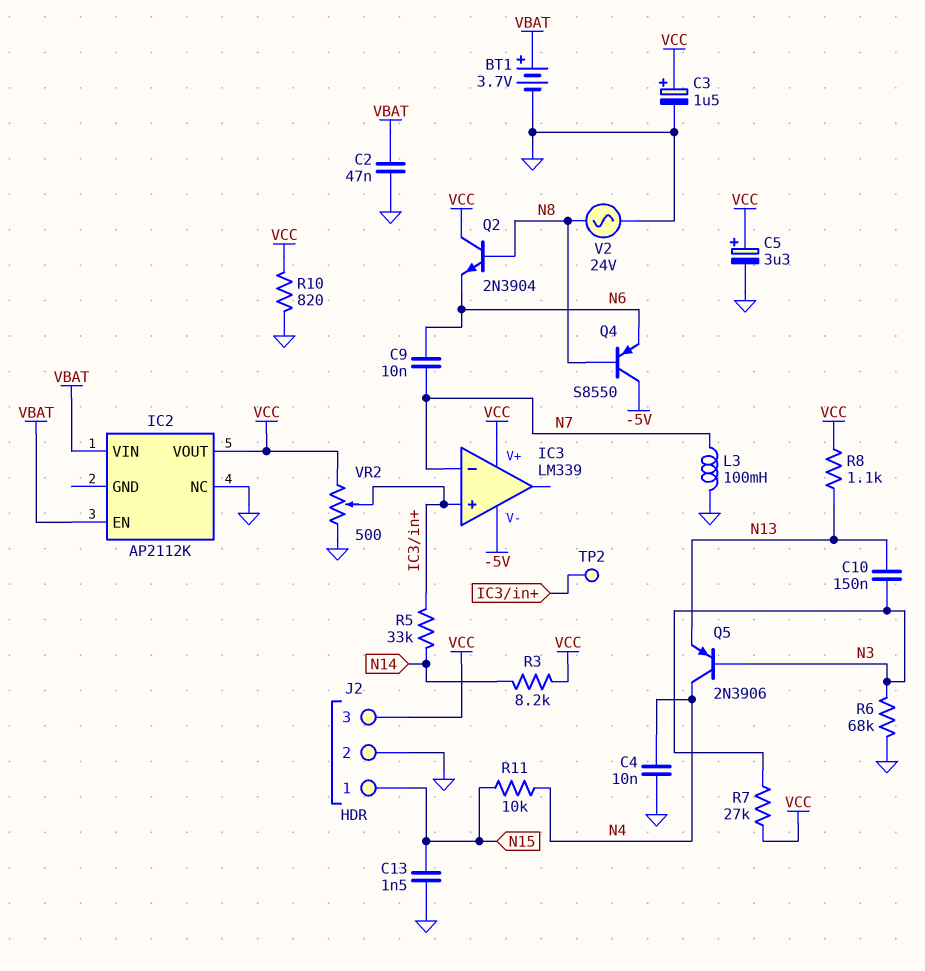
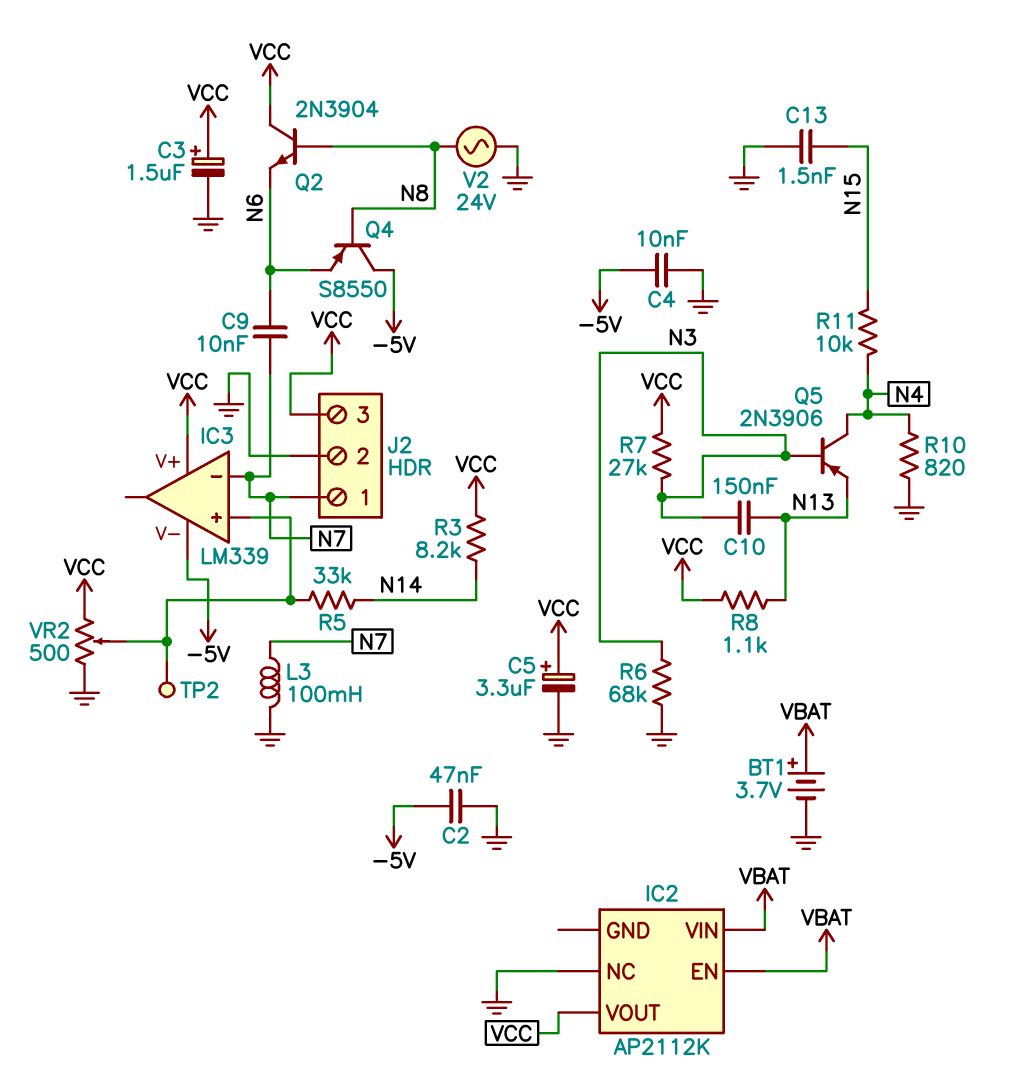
C2: 47nF (GND, VBAT) -> 47nF (-5V, GND)
C4: 10nF (GND, N4) -> 10nF (-5V, GND)
J2 pin 1: N15 -> N7
R10: 820 (GND, VCC) -> 820 (GND, N4)

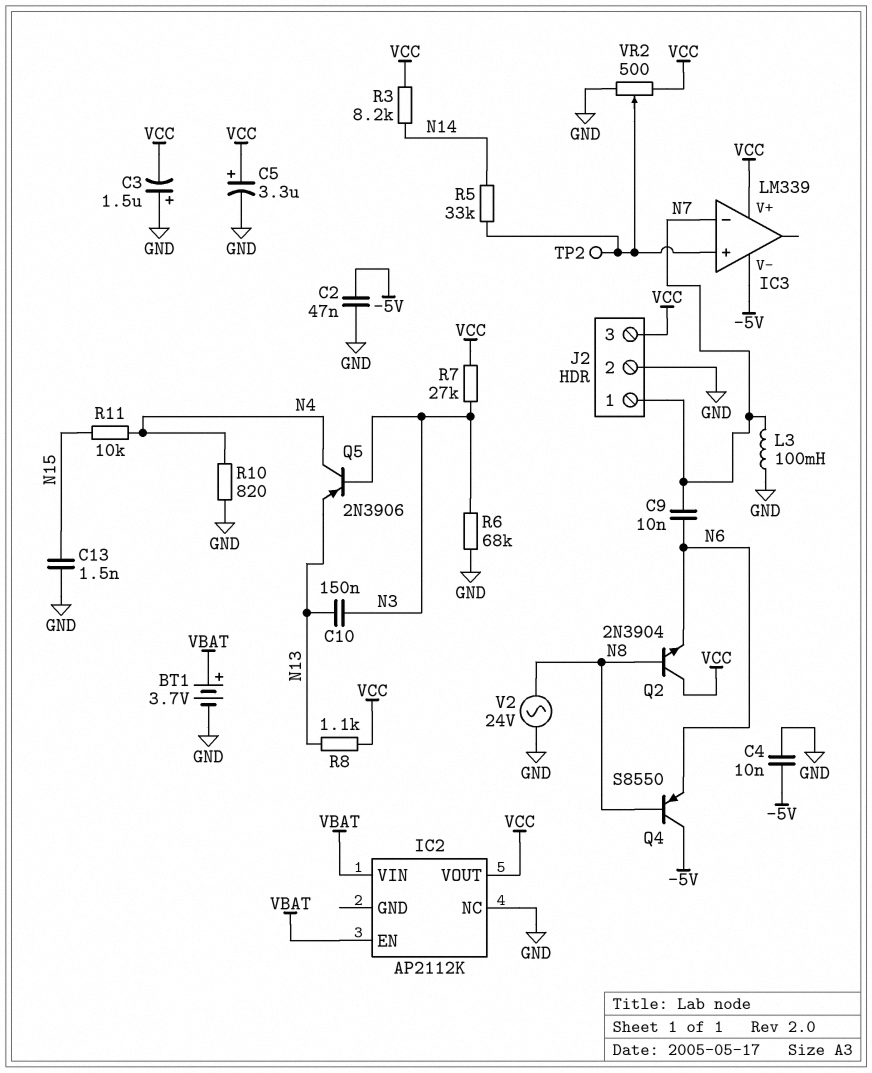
C3: 1.5uF (plus VCC, minus GND) -> 1.5uF (plus GND, minus VCC)

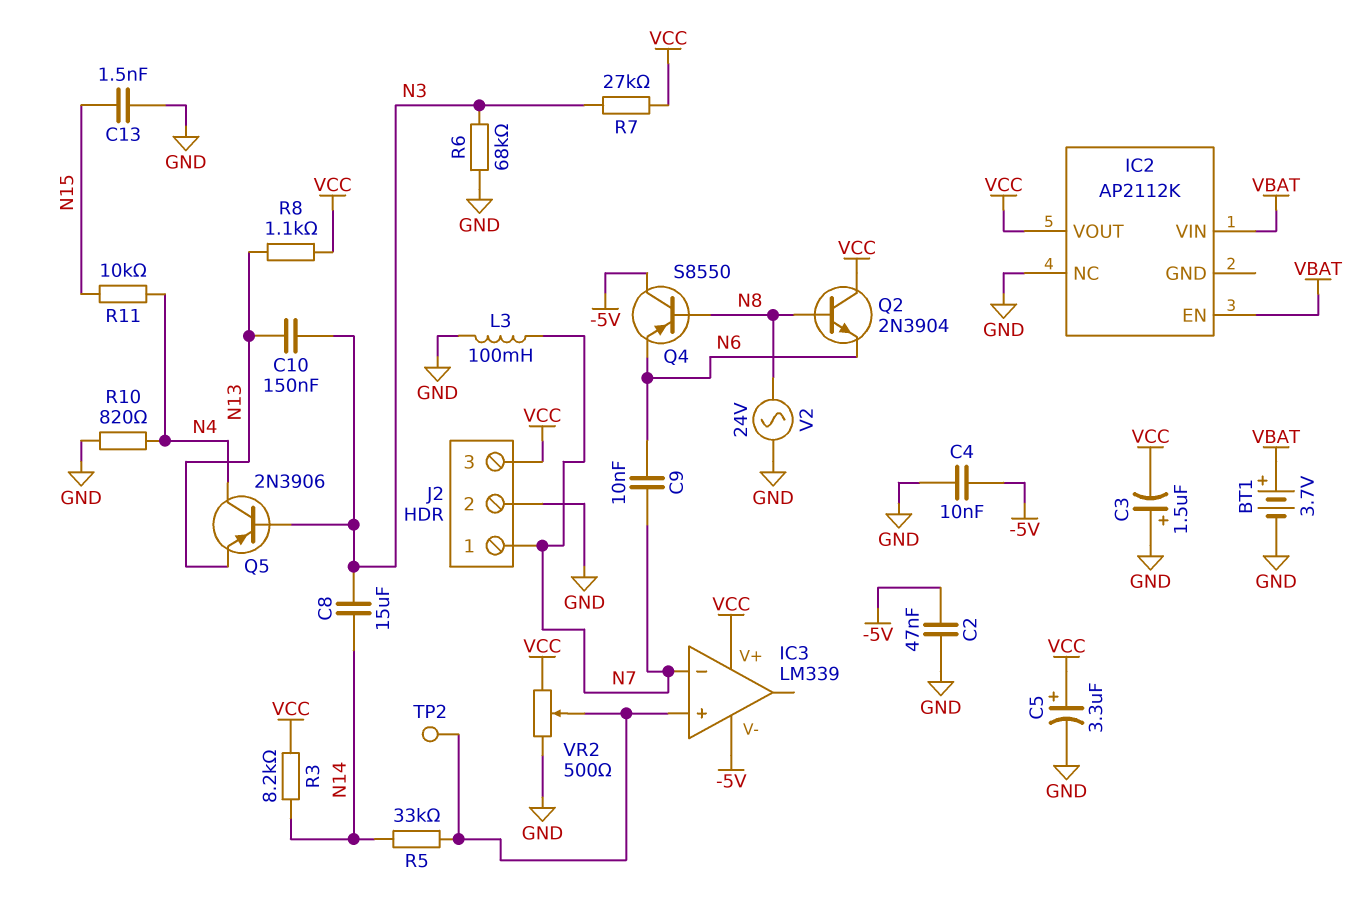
C8: none -> 15uF (N3, N14)

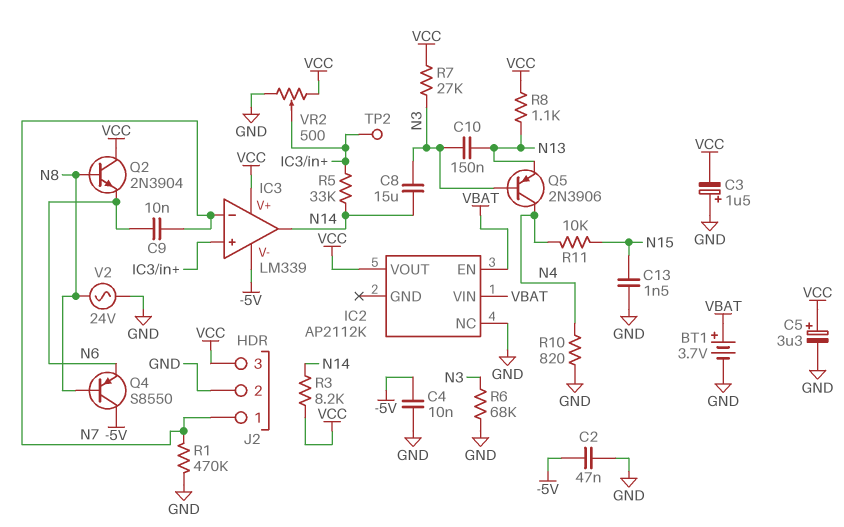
IC3 pin out: none -> N14
L3: 100mH (GND, N7) -> none
R1: none -> 470k (GND, N7)

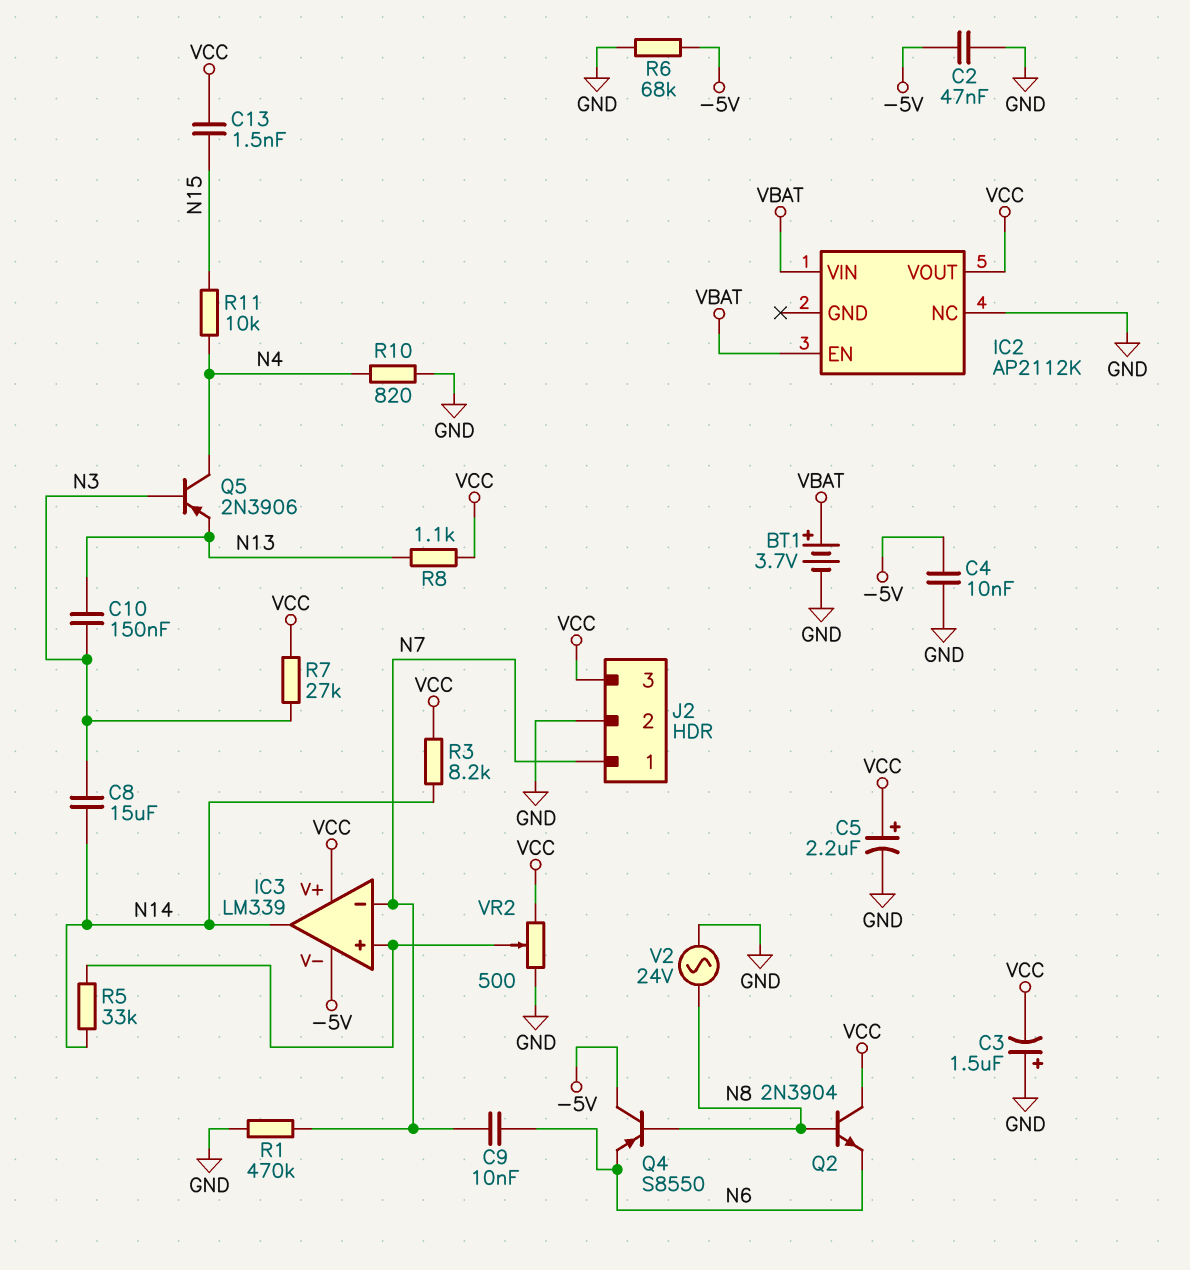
C5: 3.3uF (plus VCC, minus GND) -> 2.2uF (plus VCC, minus GND)
C13: 1.5nF (GND, N15) -> 1.5nF (N15, VCC)
R6: 68k (GND, N3) -> 68k (-5V, GND)
TP2: test point (IC3/in+) -> none

